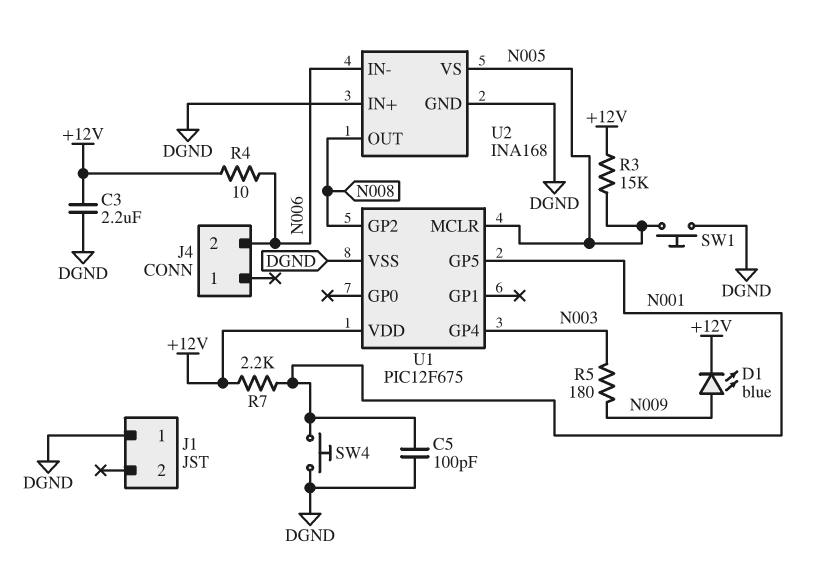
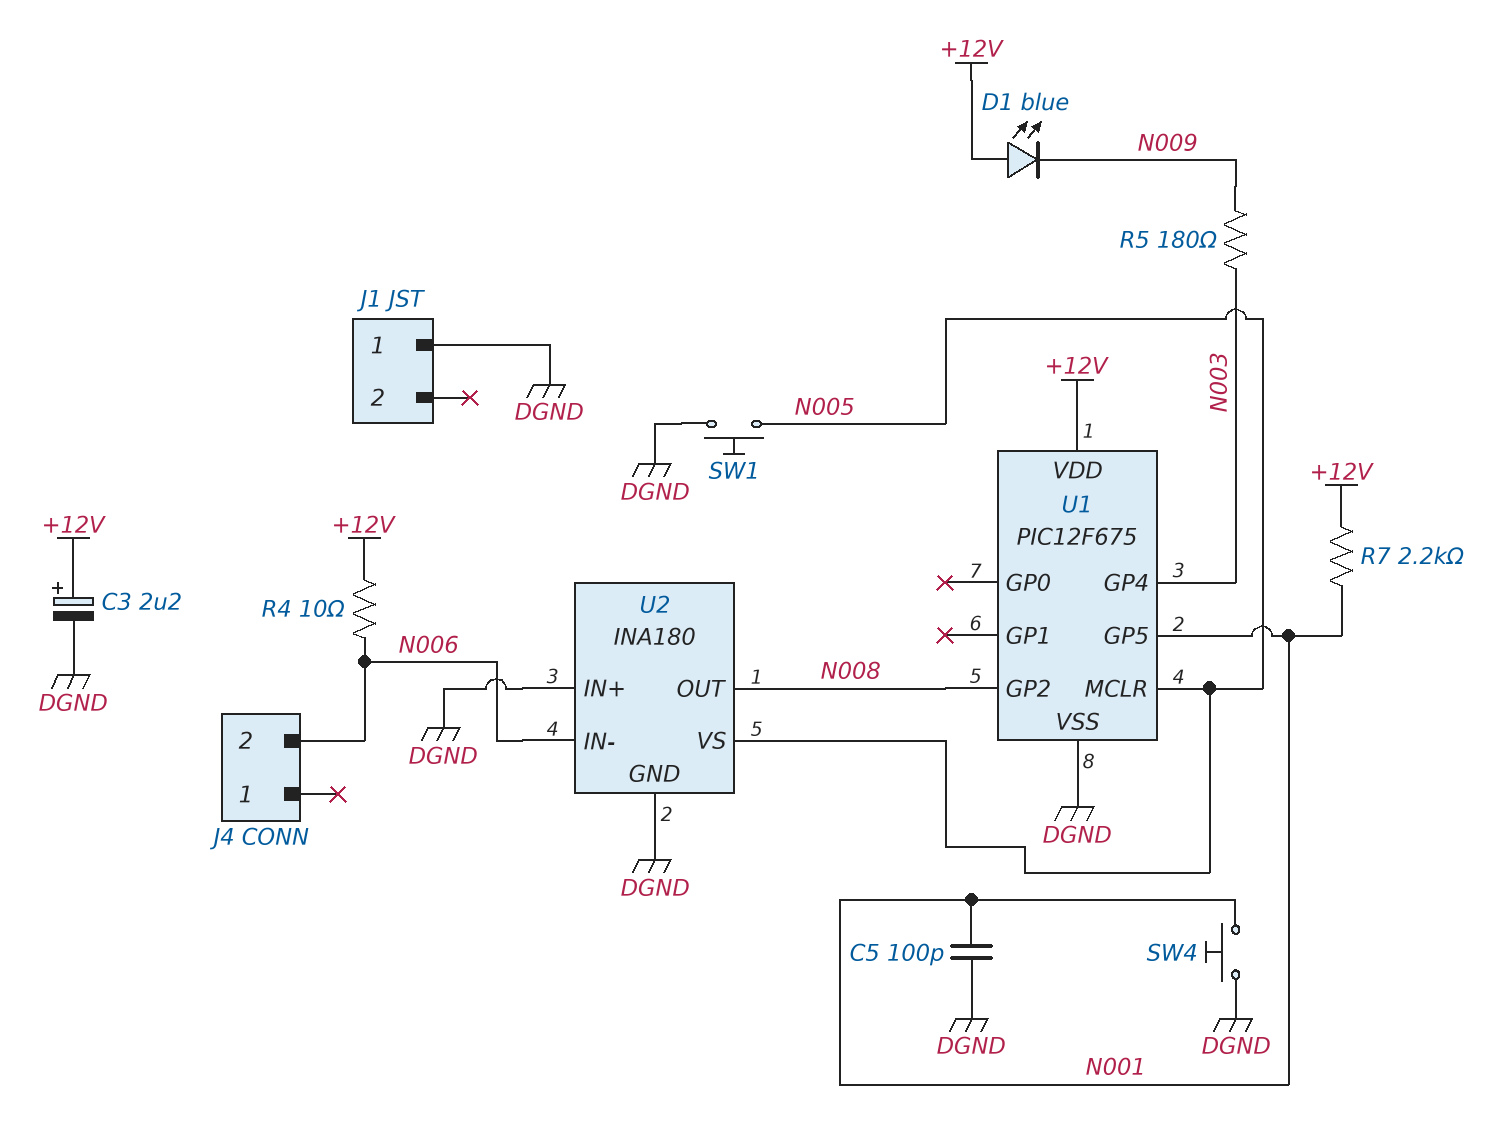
C3: 2.2uF (+12V, DGND) -> 2.2uF (plus +12V, minus DGND)
D1: LED blue (A N009, K +12V) -> LED blue (A +12V, K N009)
R3: 15k (+12V, N005) -> none
U2: INA168 -> INA180

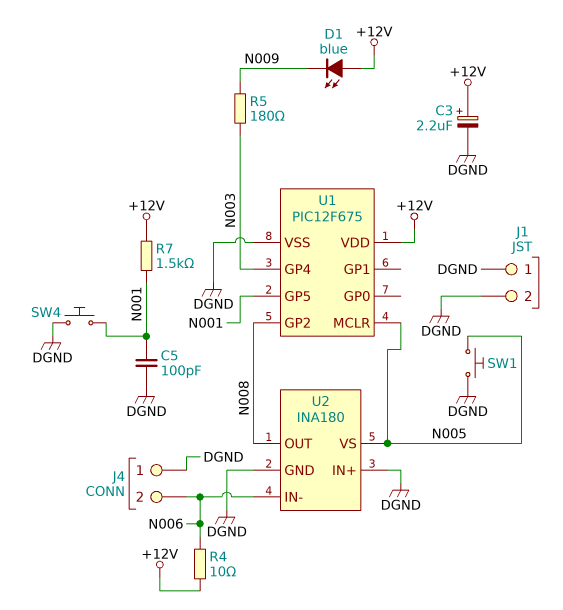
J1 pin 2: none -> DGND
J4 pin 1: none -> DGND
R7: 2.2k (+12V, N001) -> 1.5k (+12V, N001)

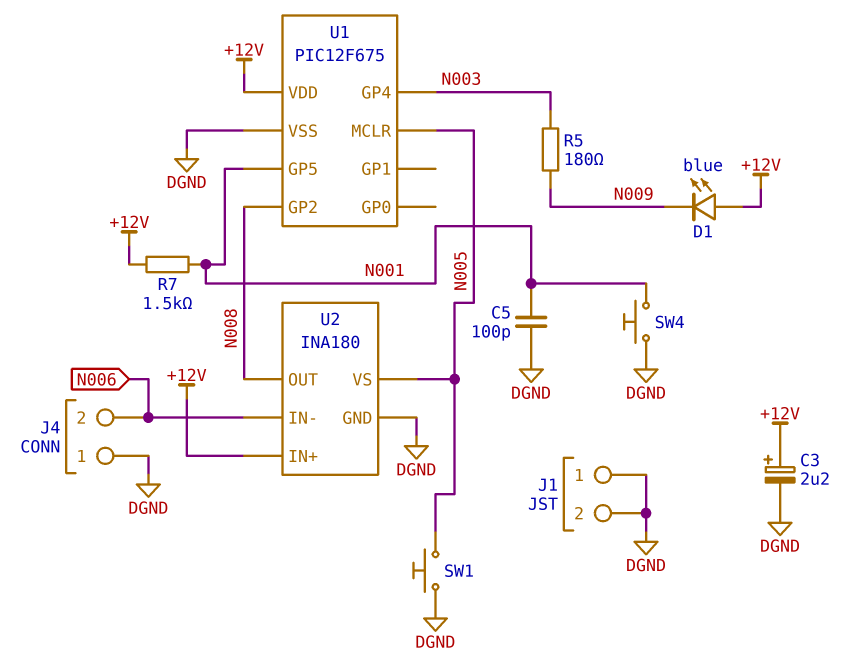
R4: 10 (+12V, N006) -> none
U2 pin IN+: DGND -> +12V

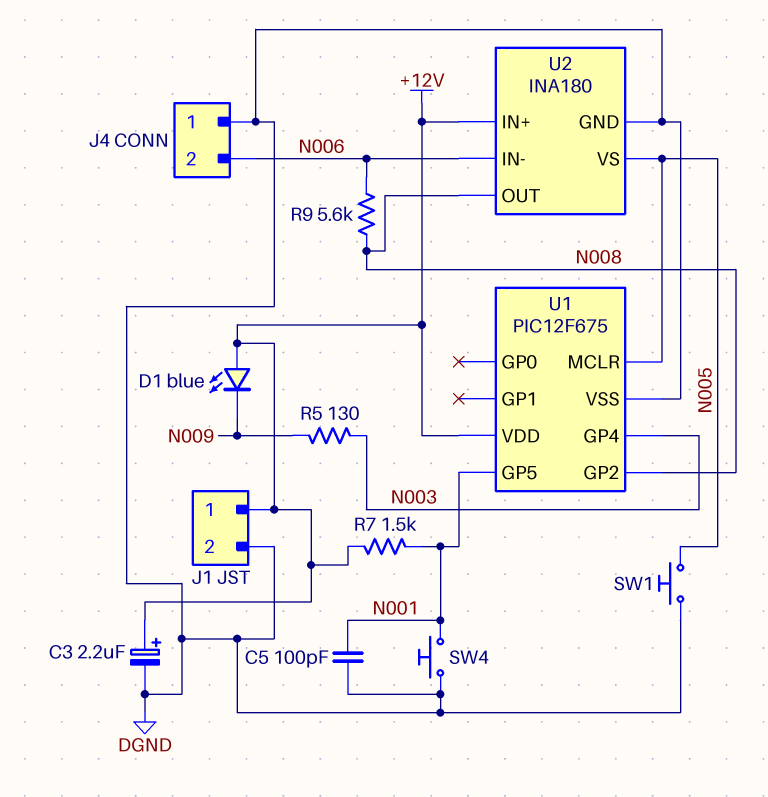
J1 pin 1: DGND -> +12V
R5: 180 (N003, N009) -> 130 (N003, N009)
R9: none -> 5.6k (N006, N008)

